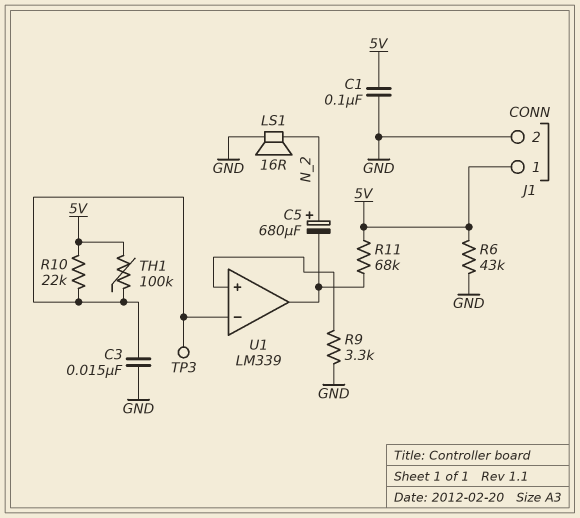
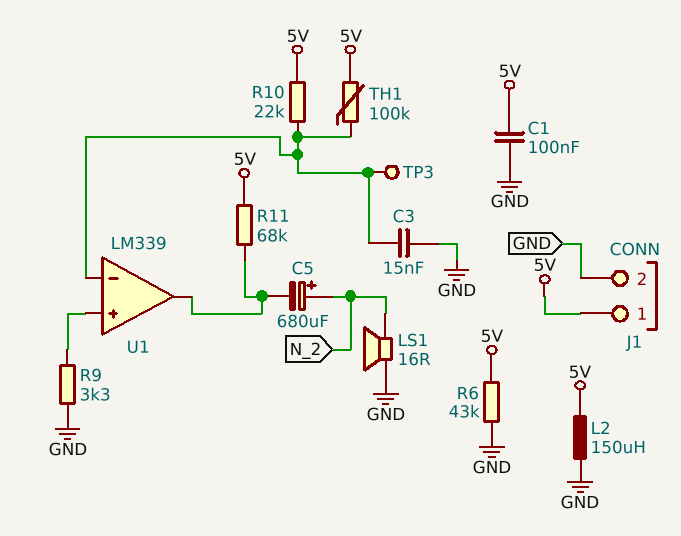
L2: none -> 150uH (5V, GND)

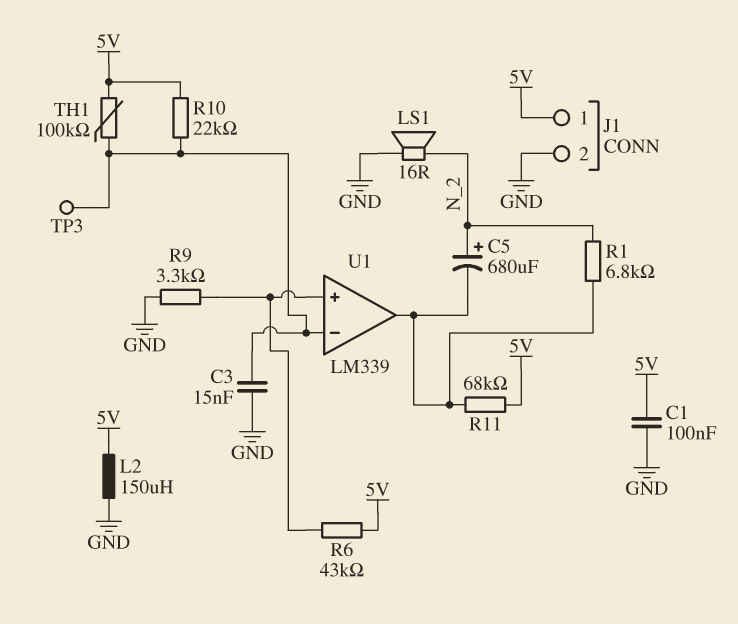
R1: none -> 6.8k (N_2, U1/out)
R6: 43k (5V, GND) -> 43k (5V, U1/in+)

